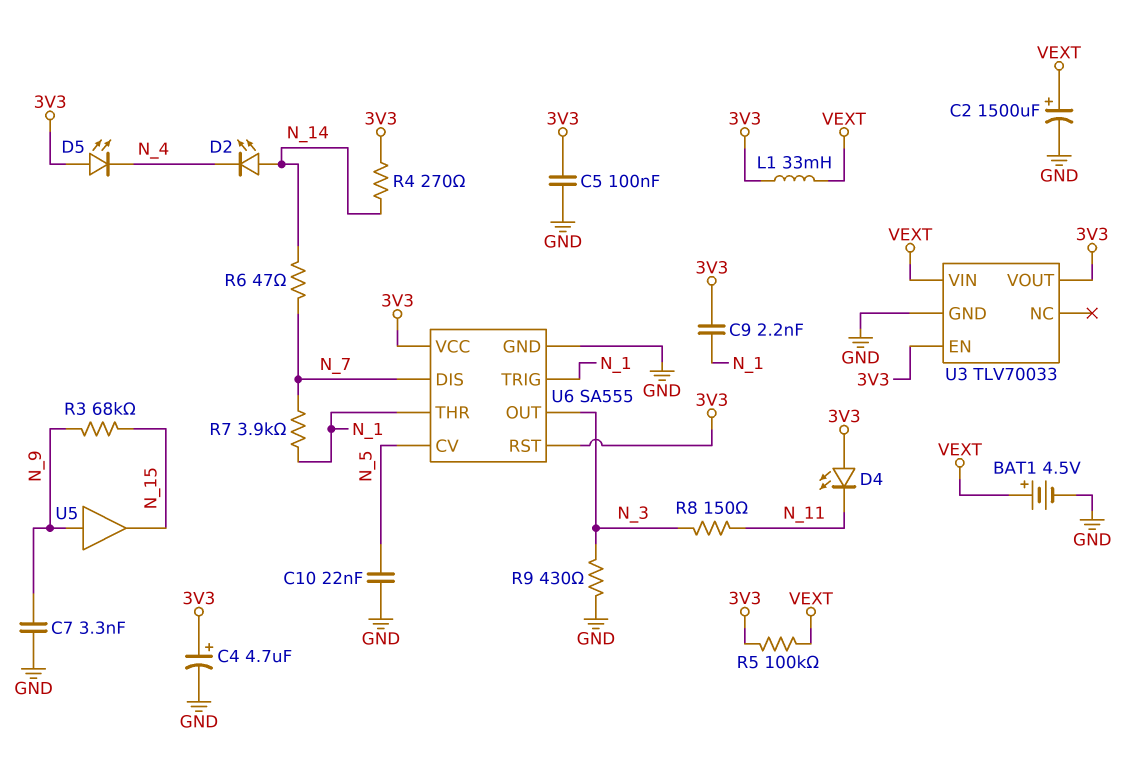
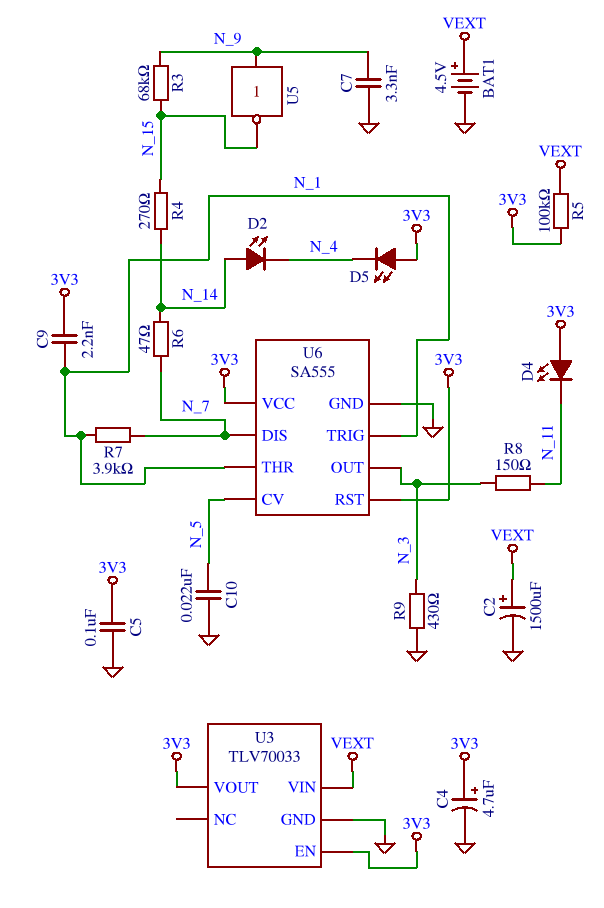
L1: 33mH (3V3, VEXT) -> none
R4: 270 (3V3, N_14) -> 270 (N_14, N_15)
U5: buffer (in N_9, out N_15) -> NOT (in N_9, out N_15)

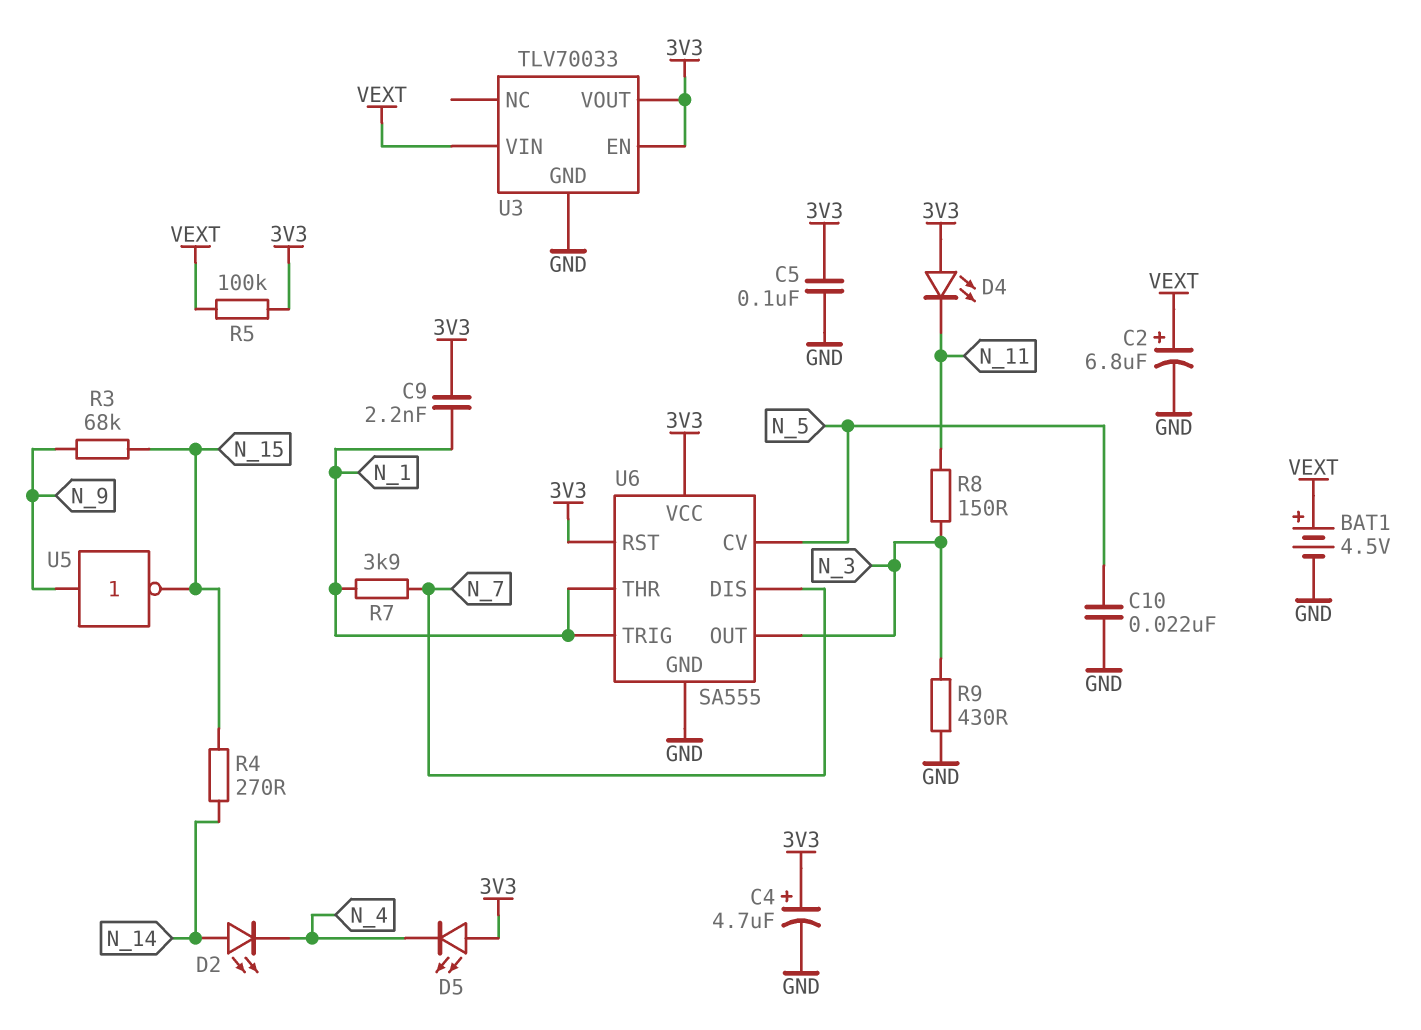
C2: 1500uF (plus VEXT, minus GND) -> 6.8uF (plus VEXT, minus GND)
C7: 3.3nF (GND, N_9) -> none
R6: 47 (N_7, N_14) -> none

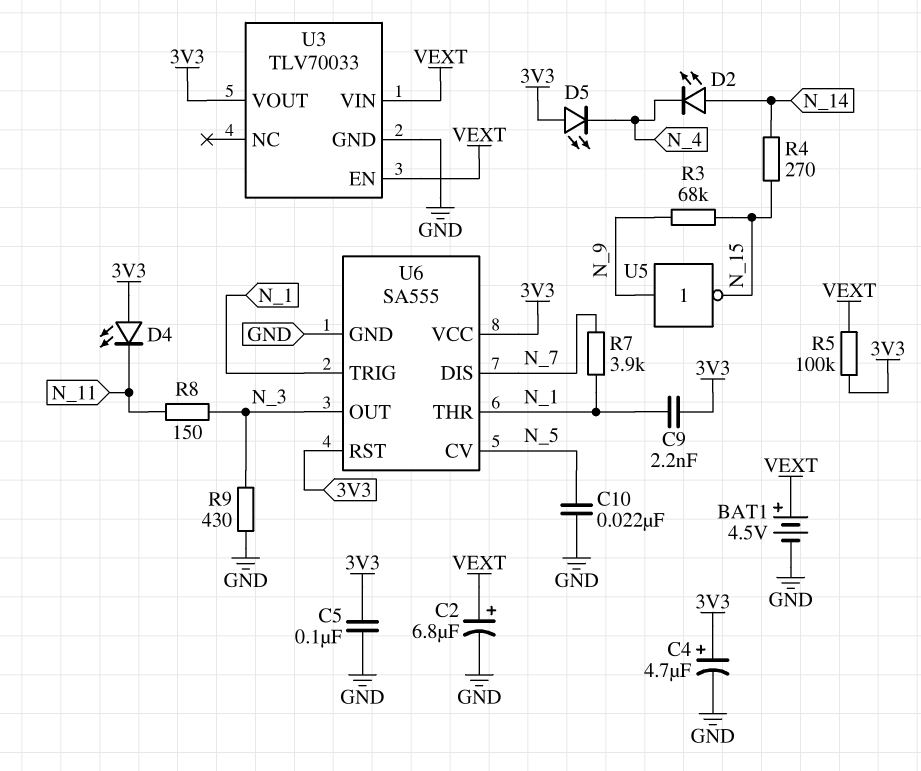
U3 pin EN: 3V3 -> VEXT

